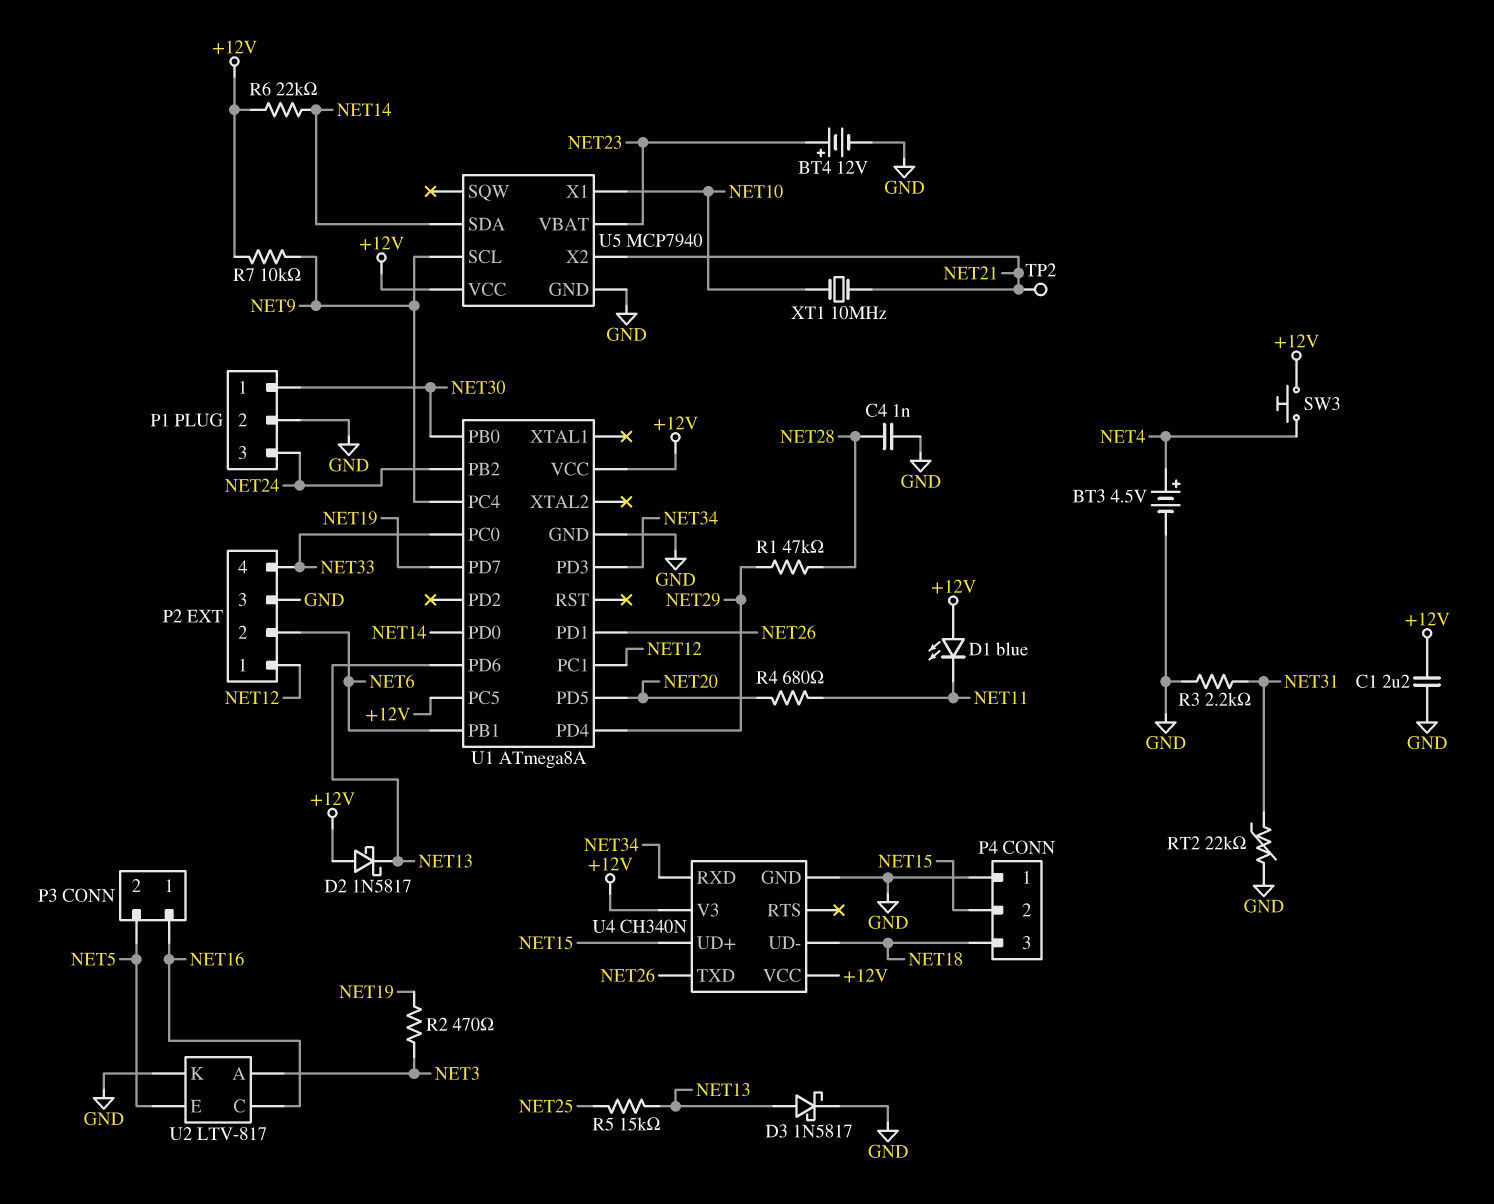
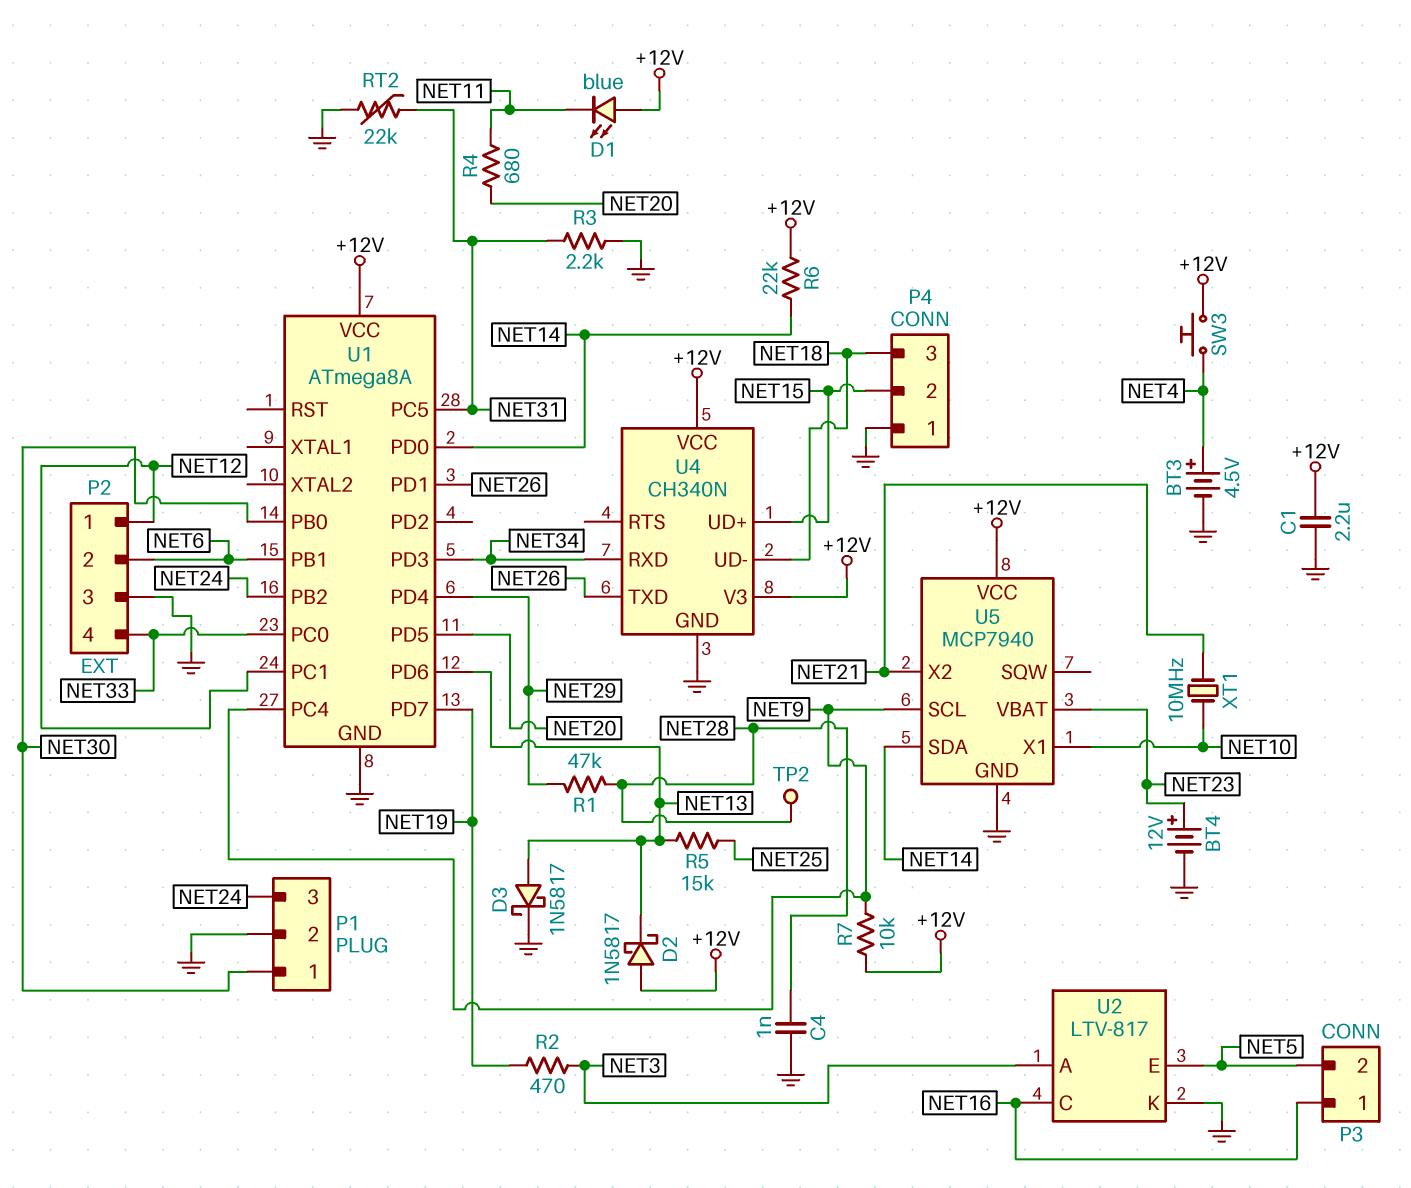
TP2: test point (NET21) -> test point (NET28)
U1 pin PC5: +12V -> NET31

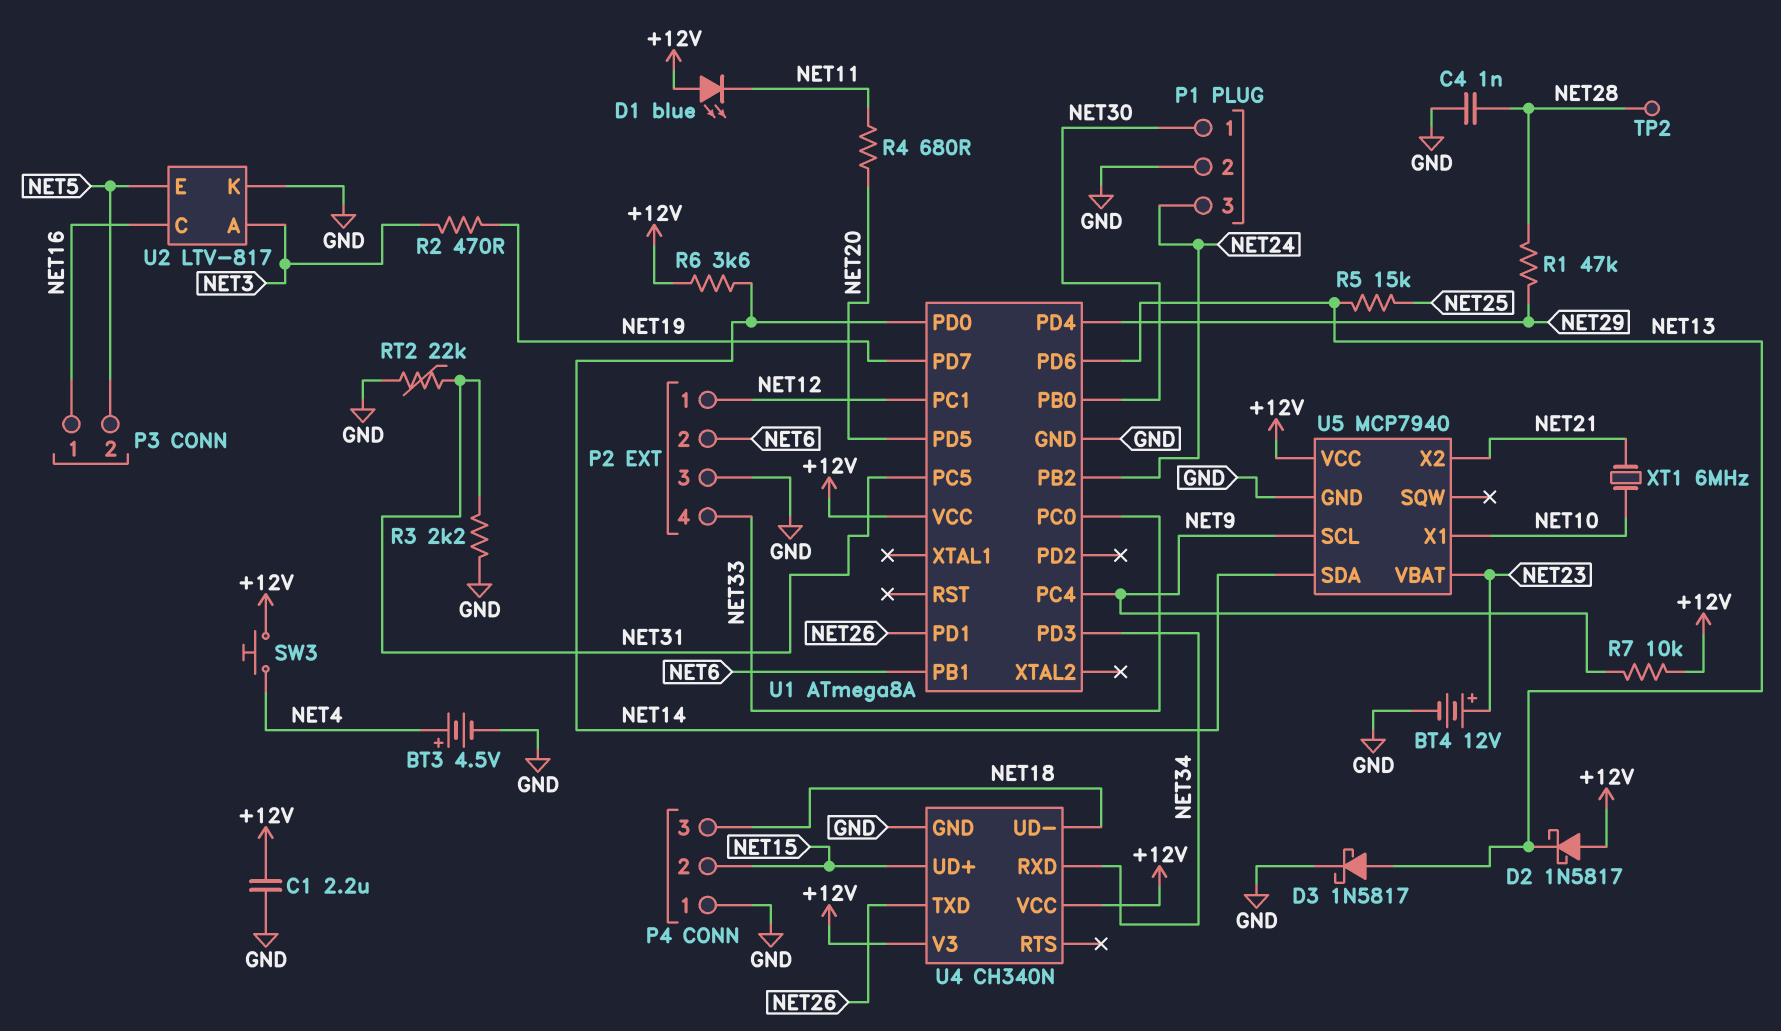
R6: 22k (+12V, NET14) -> 3.6k (+12V, NET14)
XT1: 10MHz (NET10, NET21) -> 6MHz (NET10, NET21)

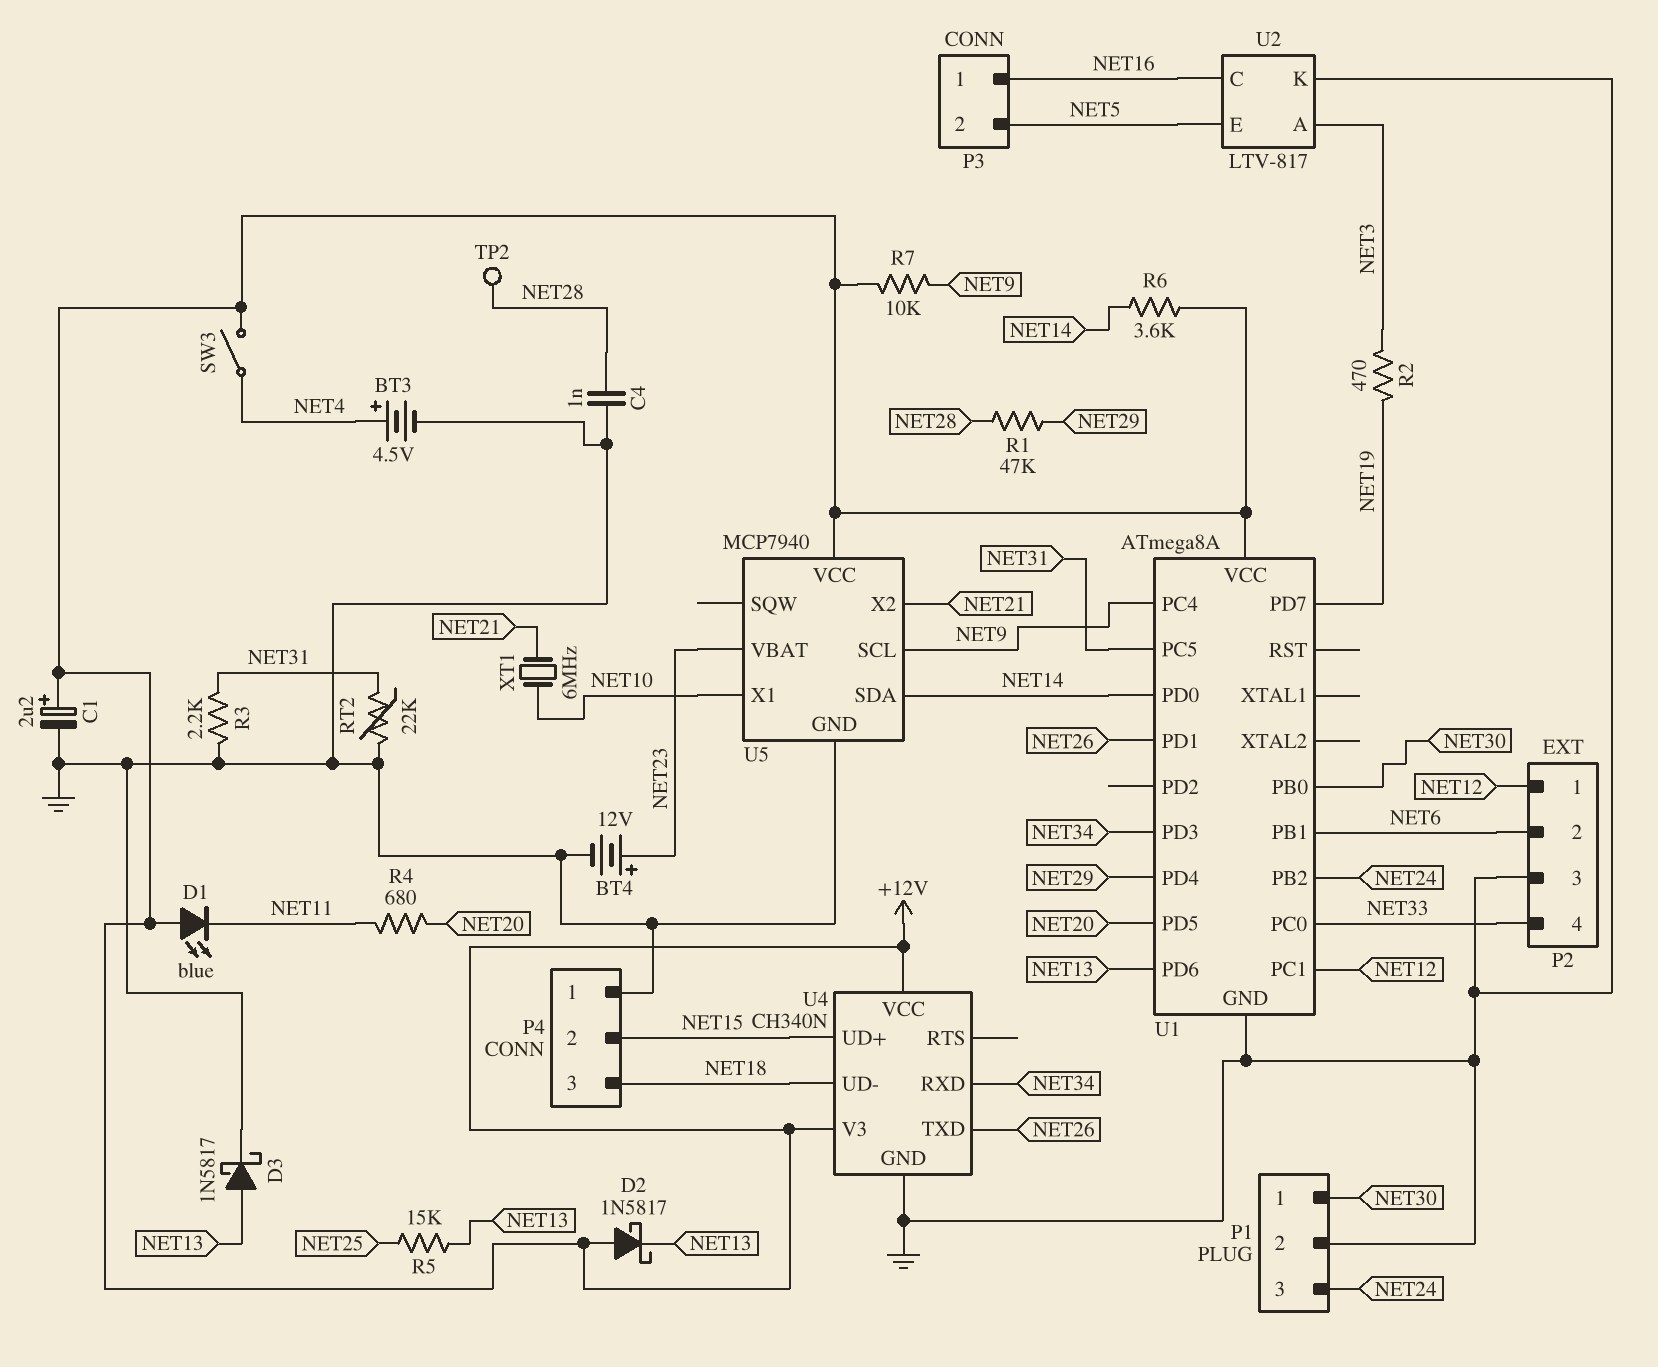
C1: 2.2uF (+12V, GND) -> 2.2uF (plus +12V, minus GND)
SW3: button (+12V, NET4) -> switch (+12V, NET4)

